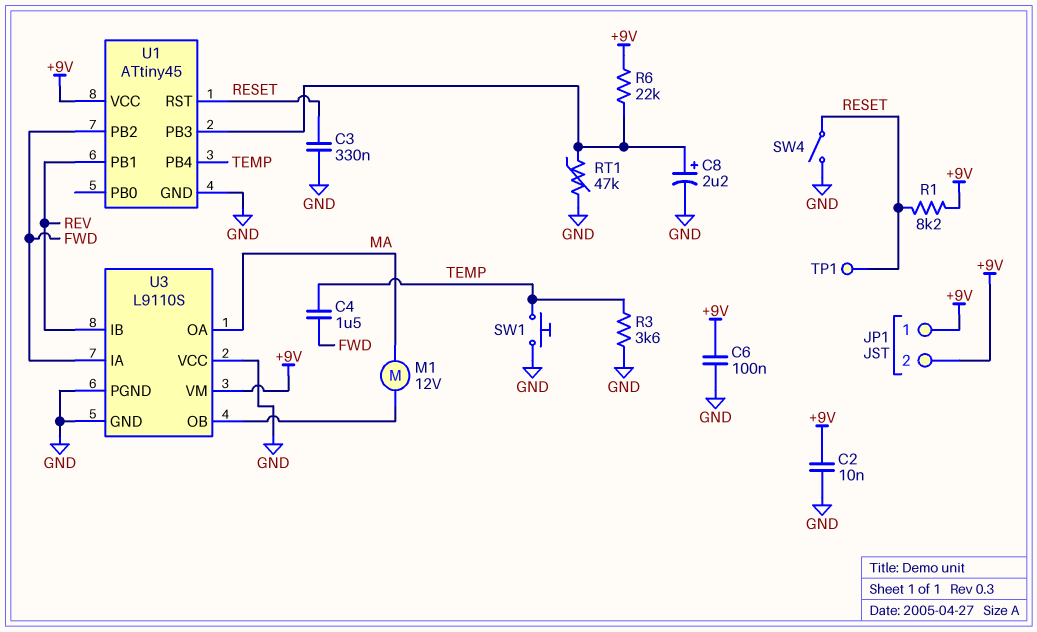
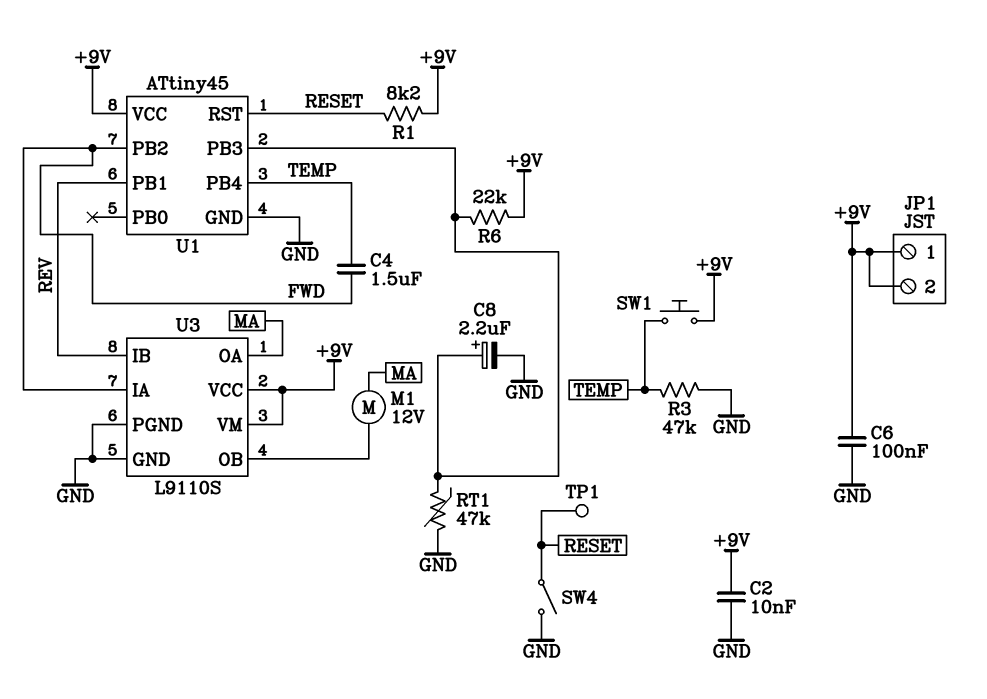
C3: 330nF (GND, RESET) -> none
R3: 3.6k (GND, TEMP) -> 47k (GND, TEMP)
SW1: button (GND, TEMP) -> button (+9V, TEMP)
U3 pin VCC: GND -> +9V

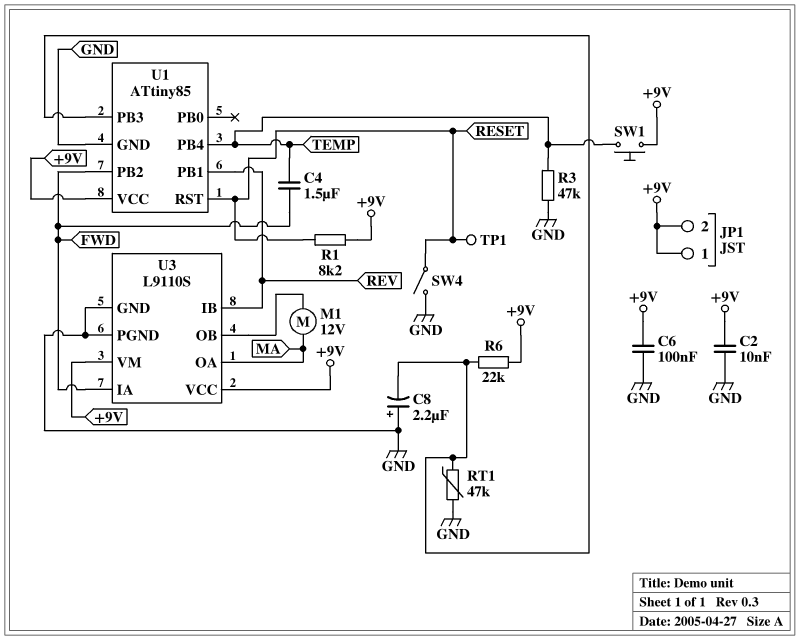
C8: 2.2uF (plus U1/PB3, minus GND) -> 2.2uF (plus GND, minus U1/PB3)
U1: ATtiny45 -> ATtiny85

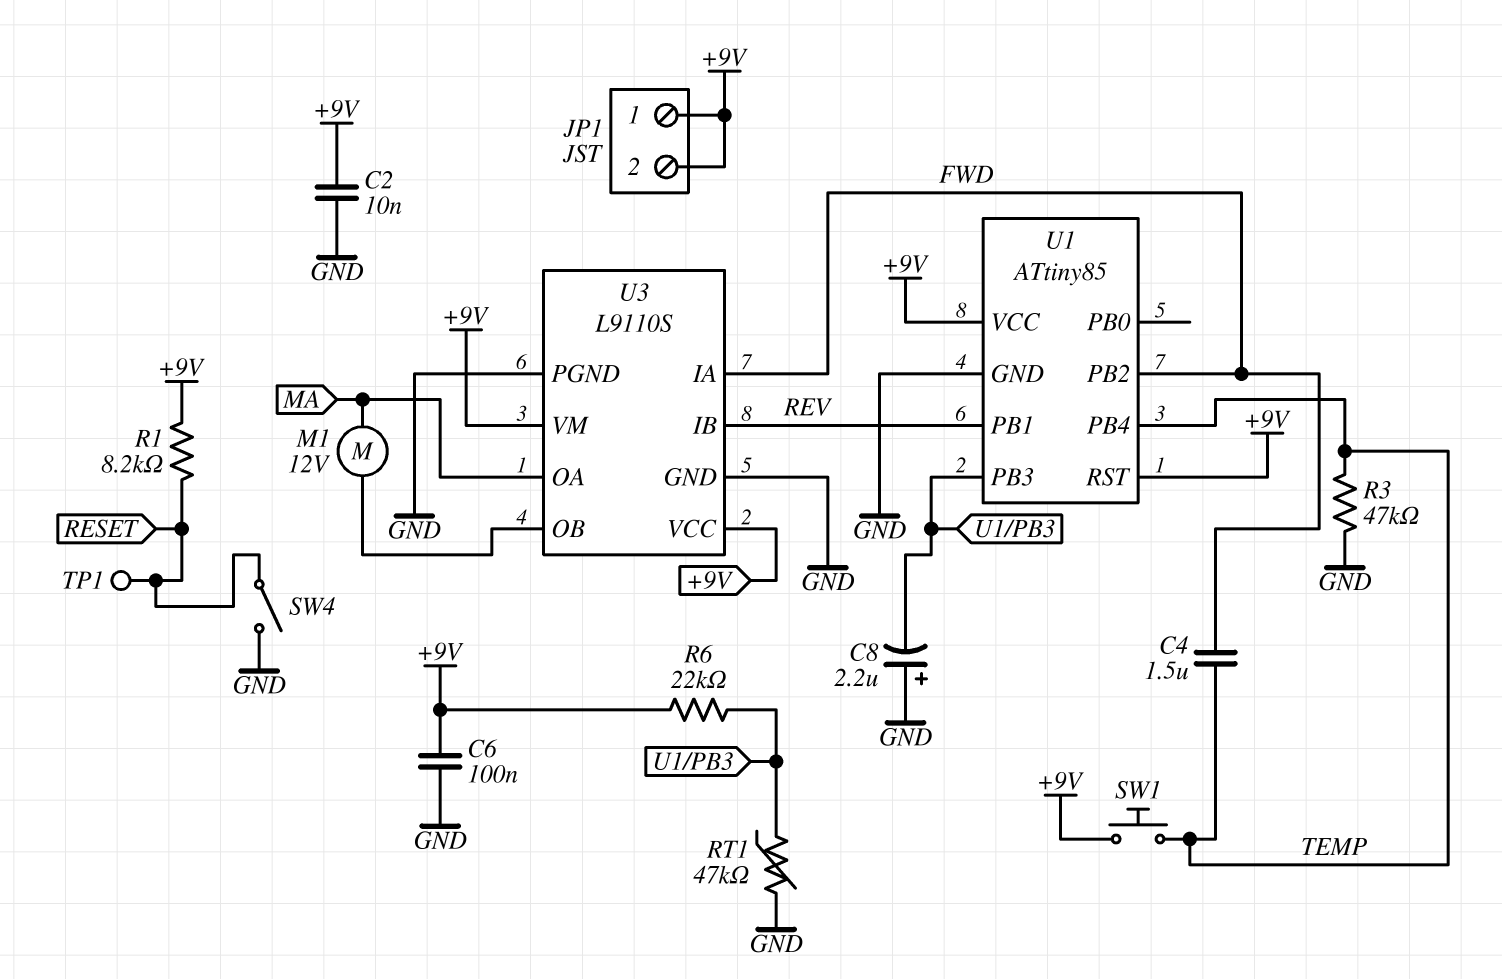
U1 pin RST: RESET -> +9V

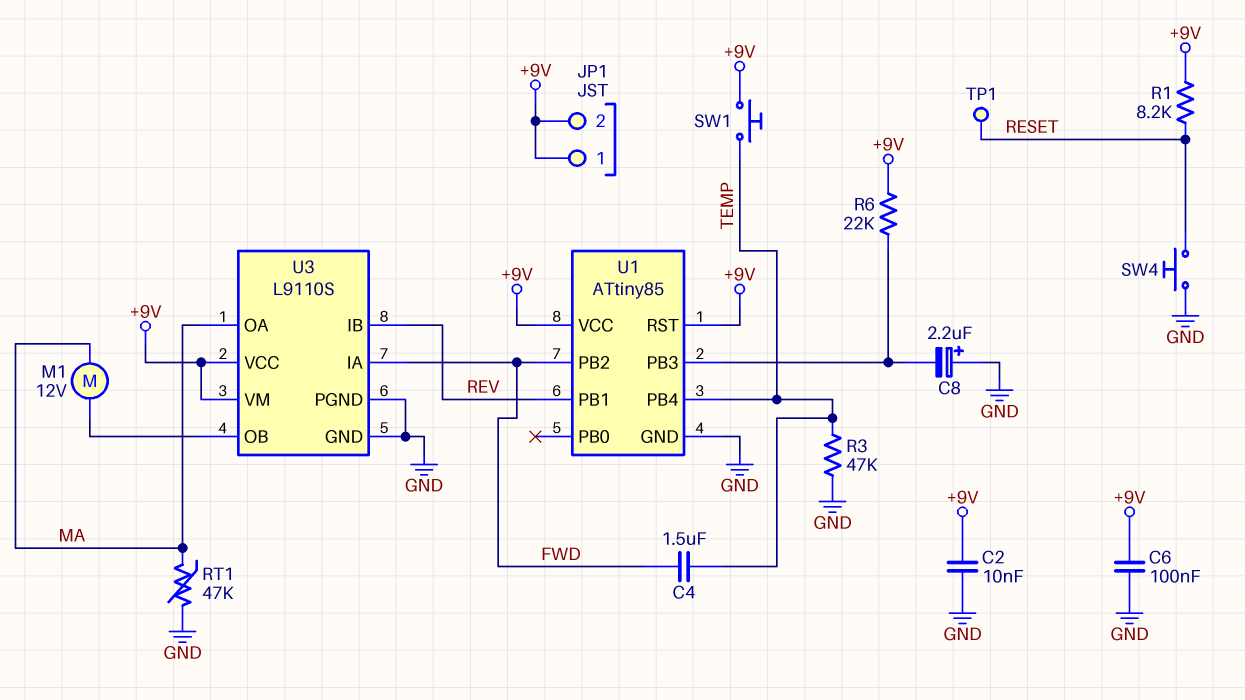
RT1: 47k (GND, U1/PB3) -> 47k (GND, MA)
SW4: switch (GND, RESET) -> button (GND, RESET)

